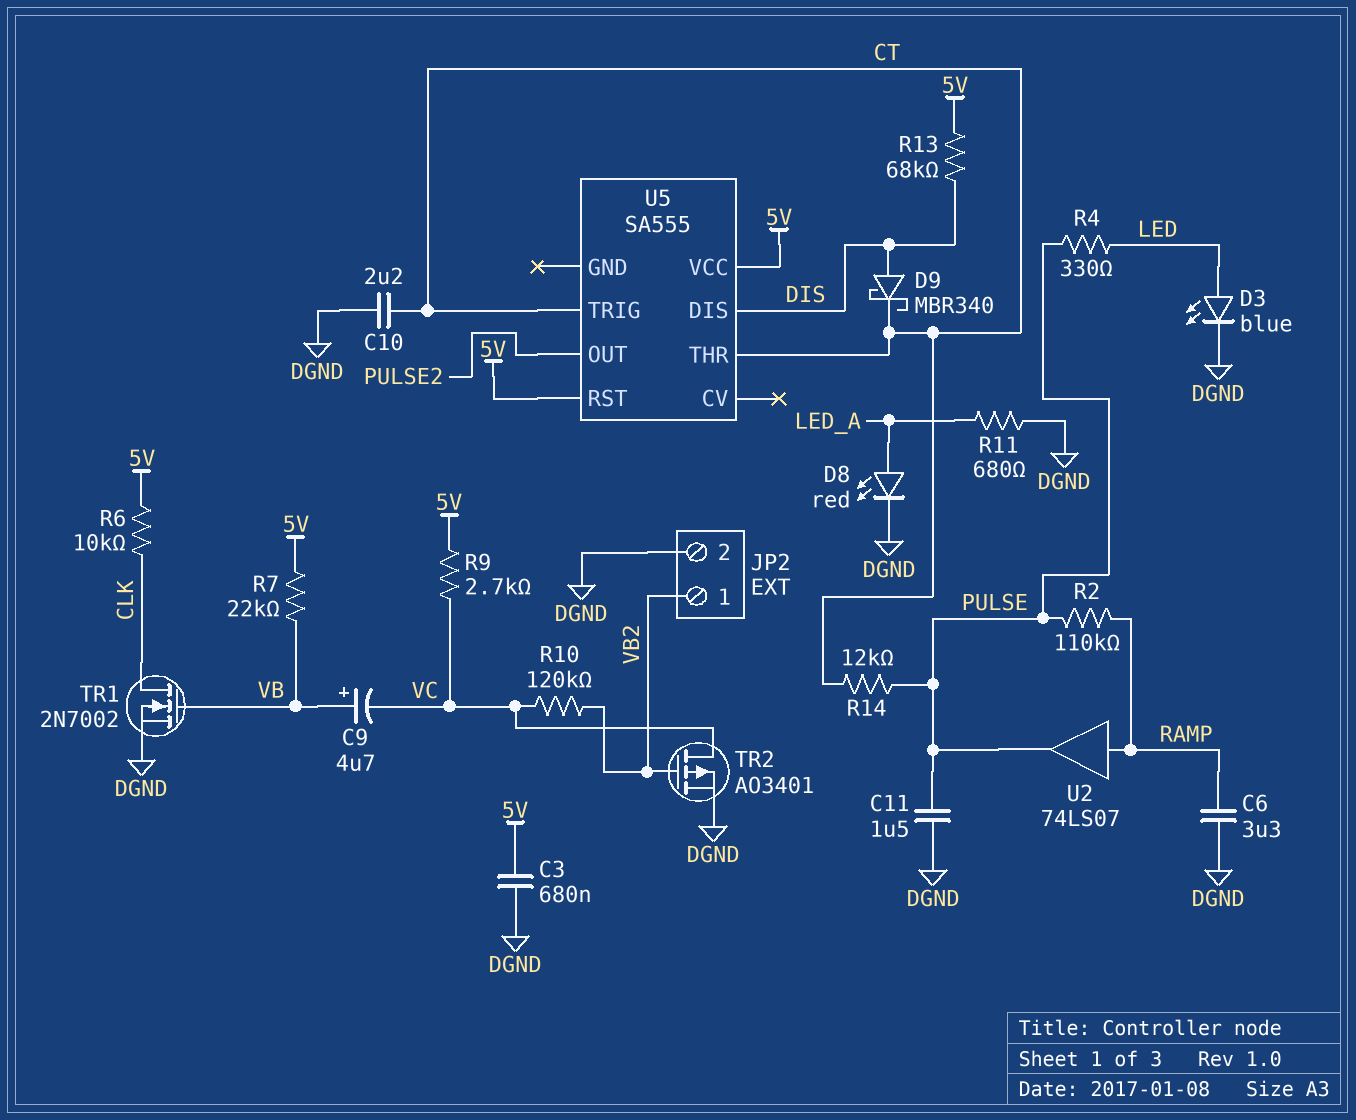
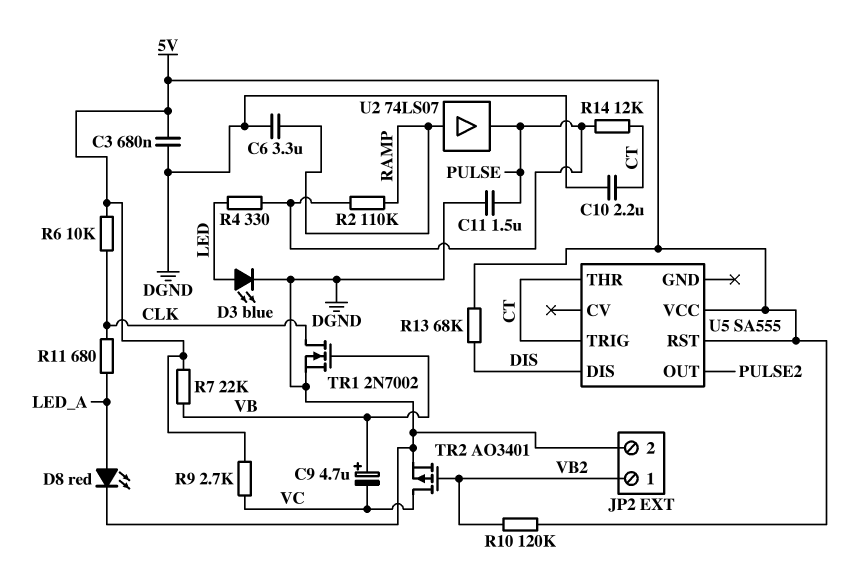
D9: schottky MBR340 (A DIS, K CT) -> none
R10: 120k (VB2, VC) -> 120k (5V, VB2)
R11: 680 (DGND, LED_A) -> 680 (CLK, LED_A)

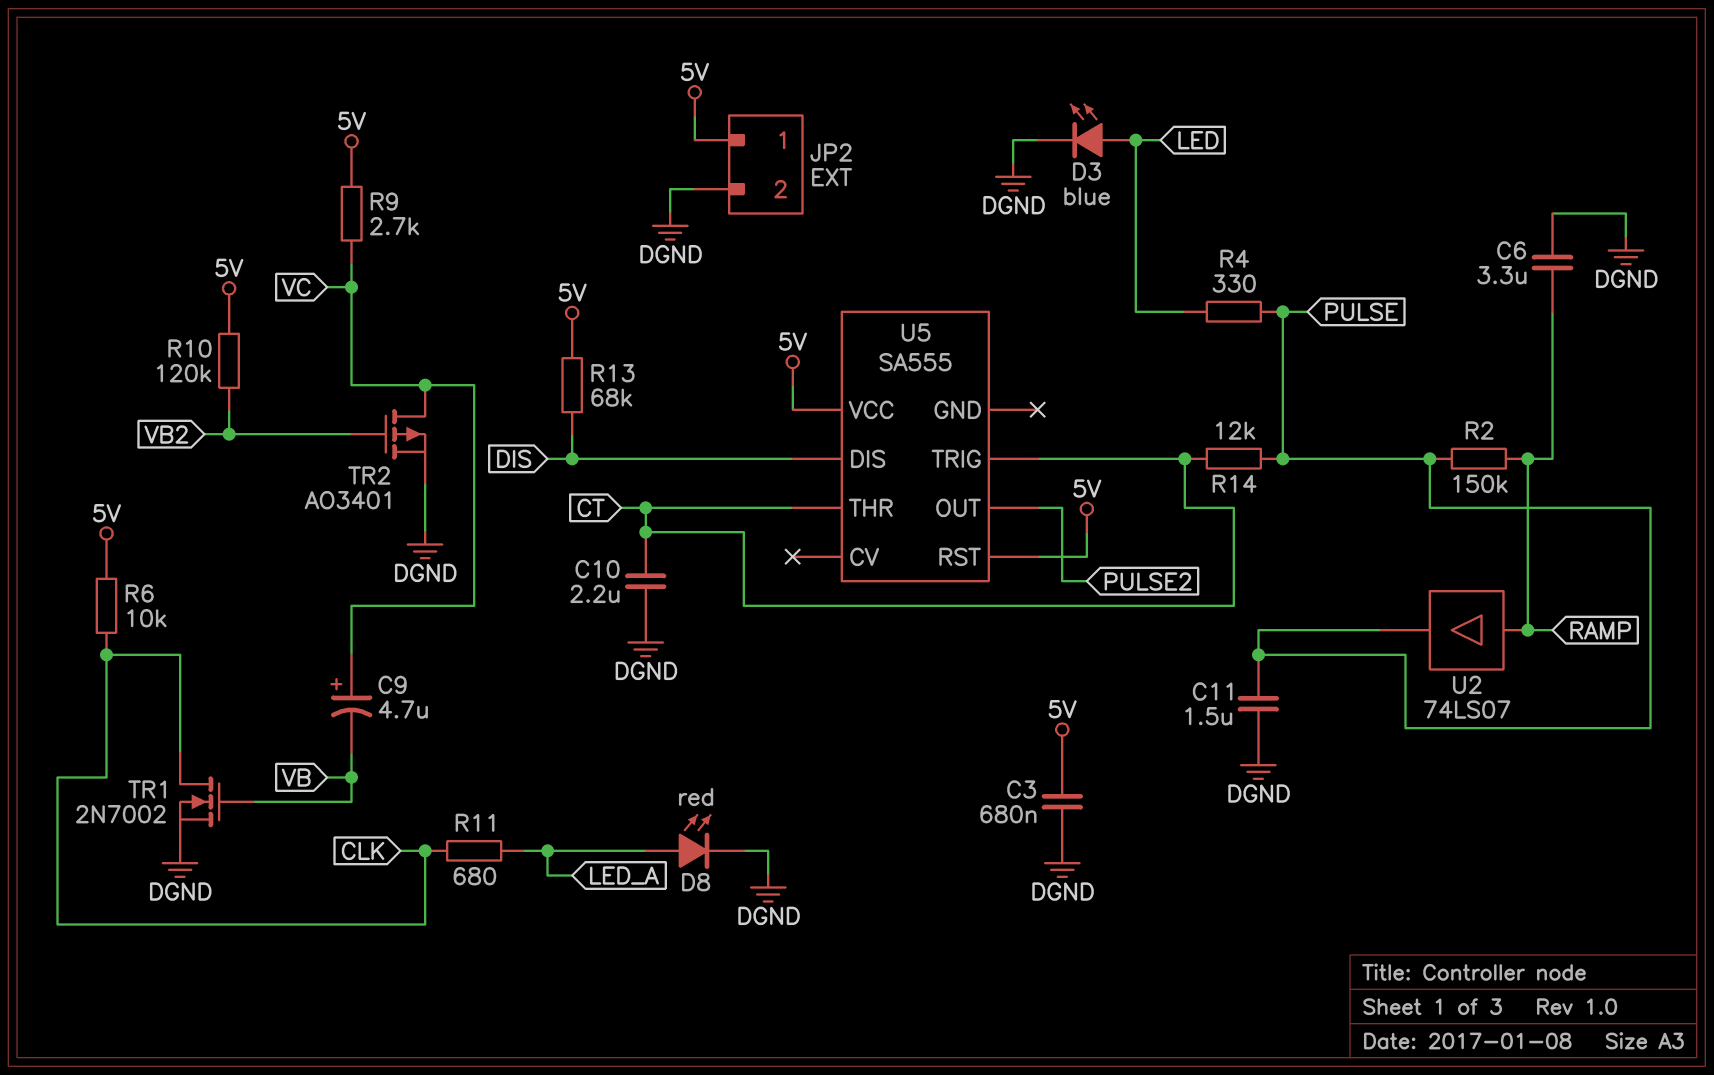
C9: 4.7uF (plus VB, minus VC) -> 4.7uF (plus VC, minus VB)
JP2 pin 1: VB2 -> 5V
R2: 110k (PULSE, RAMP) -> 150k (PULSE, RAMP)
R7: 22k (5V, VB) -> none

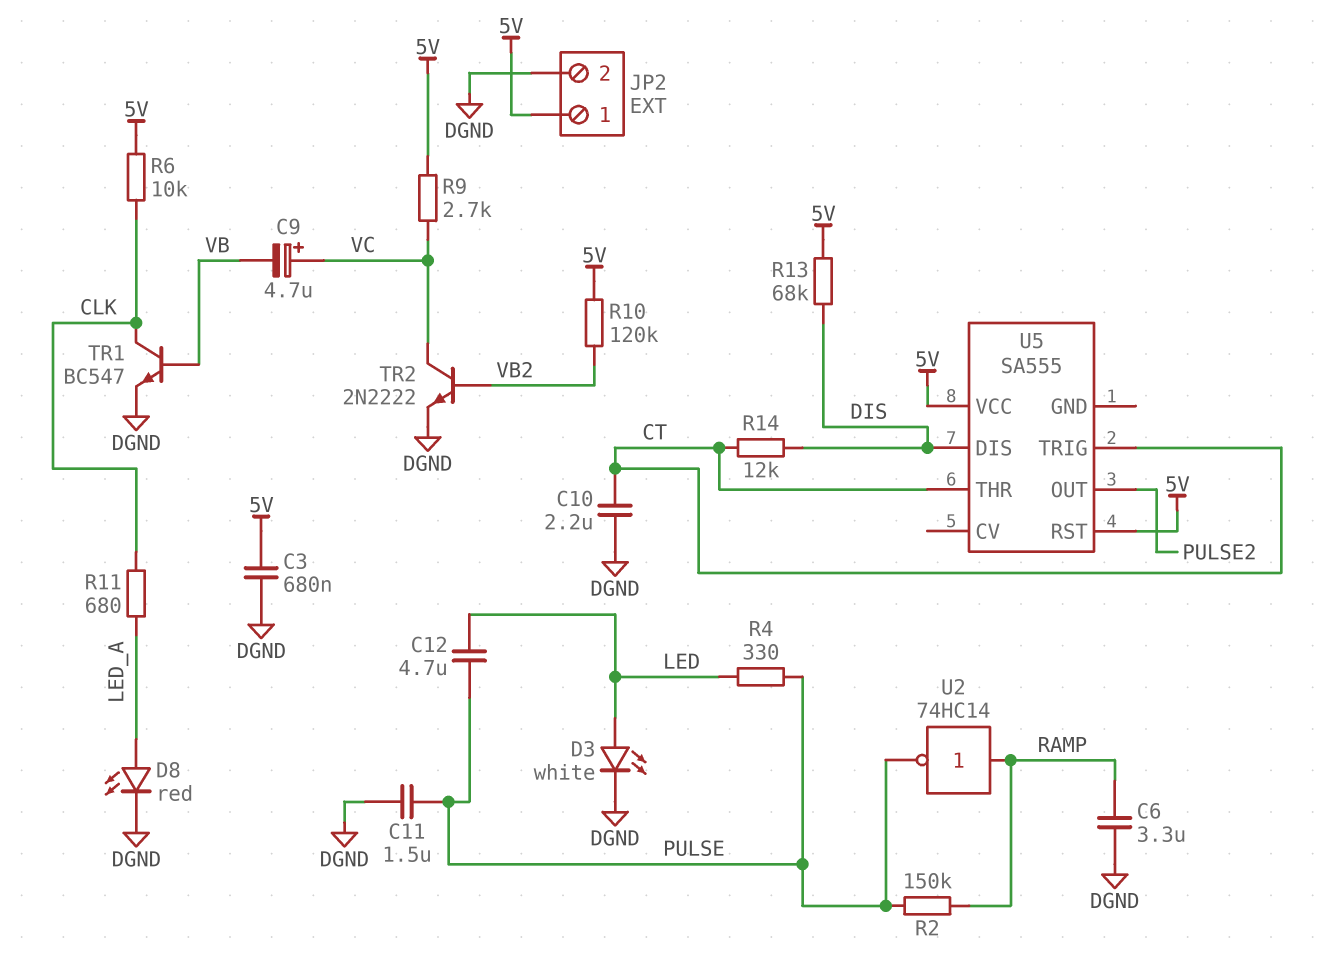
C12: none -> 4.7uF (LED, PULSE)
D3: LED blue (A LED, K DGND) -> LED white (A LED, K DGND)
R14: 12k (CT, PULSE) -> 12k (CT, DIS)
TR1: NMOS 2N7002 (G VB, D CLK, S DGND) -> NPN BC547 (B VB, C CLK, E DGND)
TR2: PMOS AO3401 (G VB2, D VC, S DGND) -> NPN 2N2222 (B VB2, C VC, E DGND)
U2: buffer 74LS07 (in RAMP, out PULSE) -> NOT 74HC14 (in RAMP, out PULSE)

